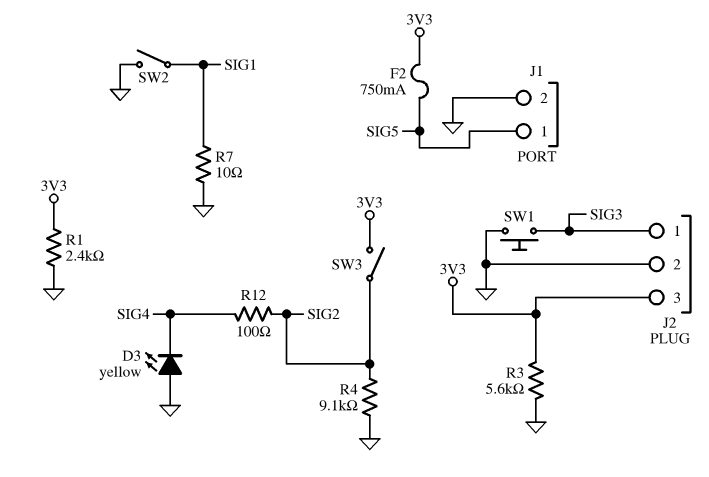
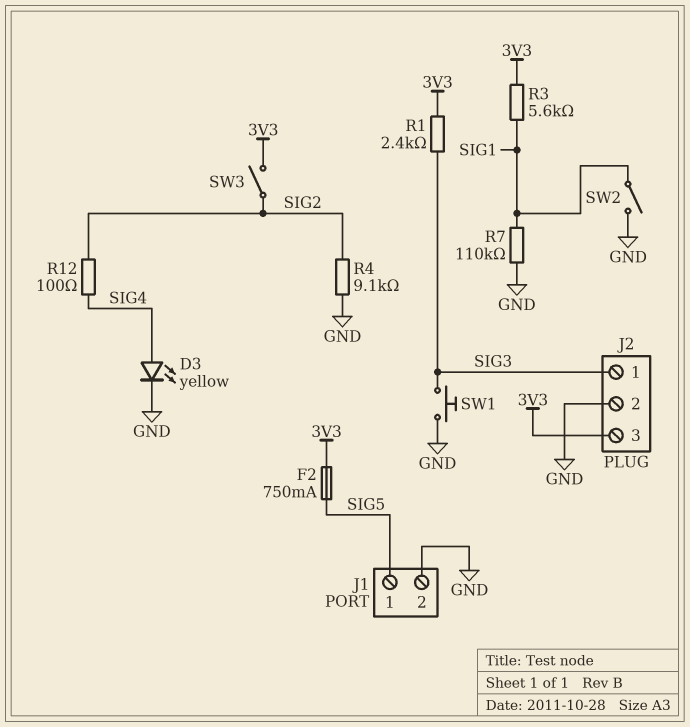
D3: LED yellow (A GND, K SIG4) -> LED yellow (A SIG4, K GND)
R1: 2.4k (3V3, GND) -> 2.4k (3V3, SIG3)
R3: 5.6k (3V3, GND) -> 5.6k (3V3, SIG1)
R7: 10 (GND, SIG1) -> 110k (GND, SIG1)

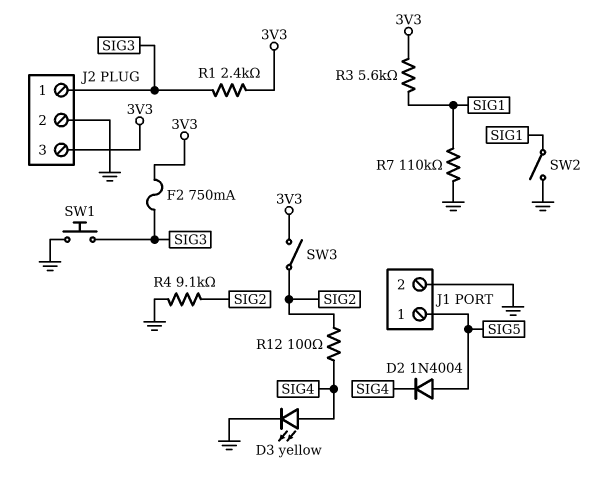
D2: none -> diode 1N4004 (A SIG5, K SIG4)
F2: 750mA (3V3, SIG5) -> 750mA (3V3, SIG3)

